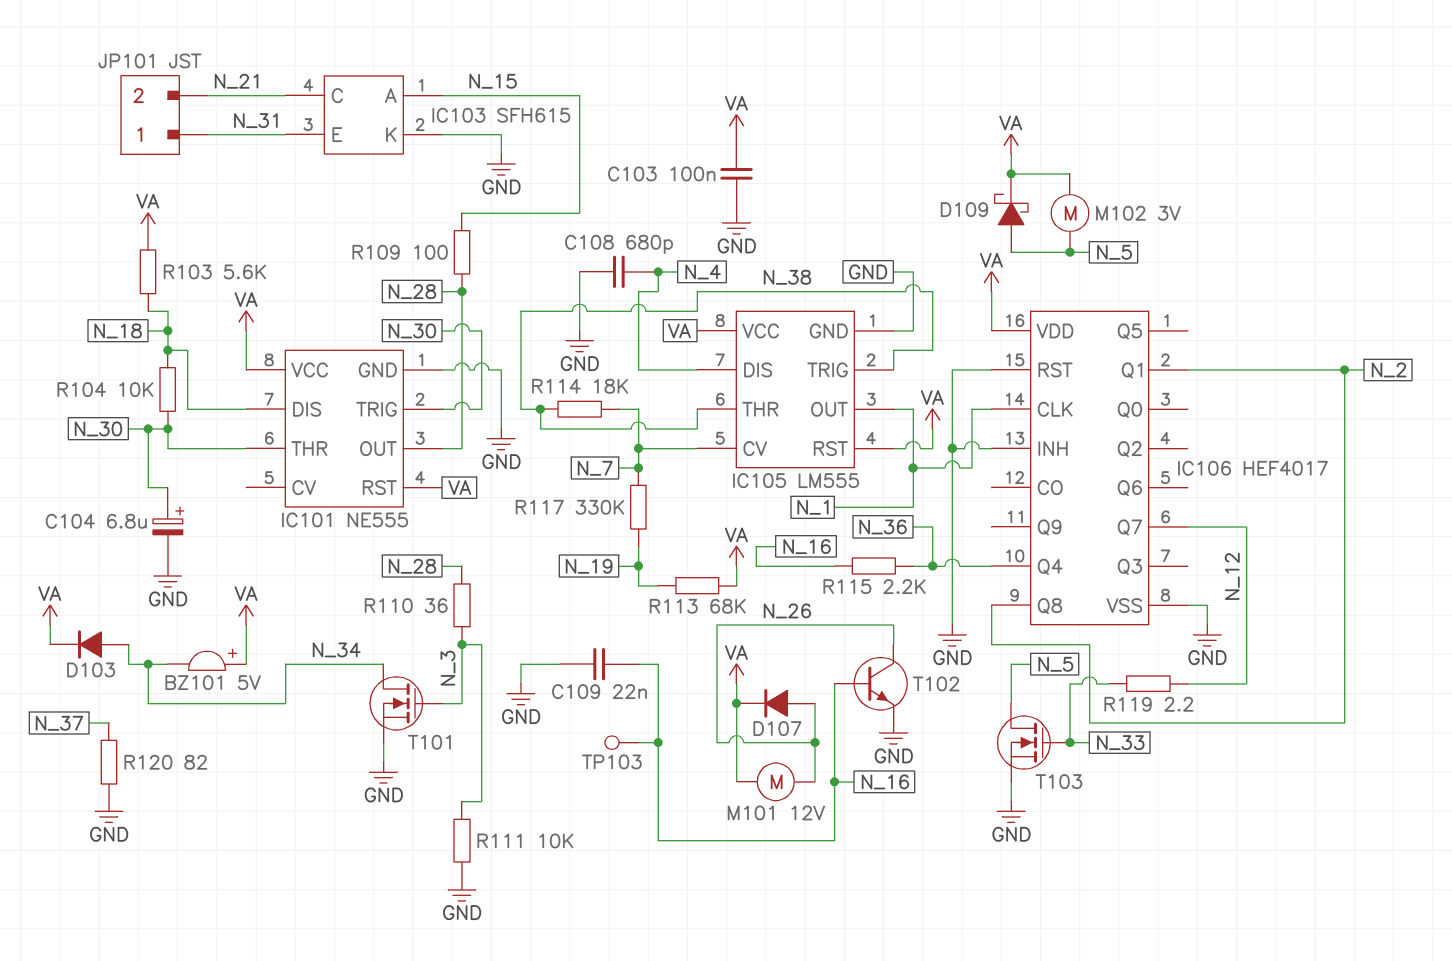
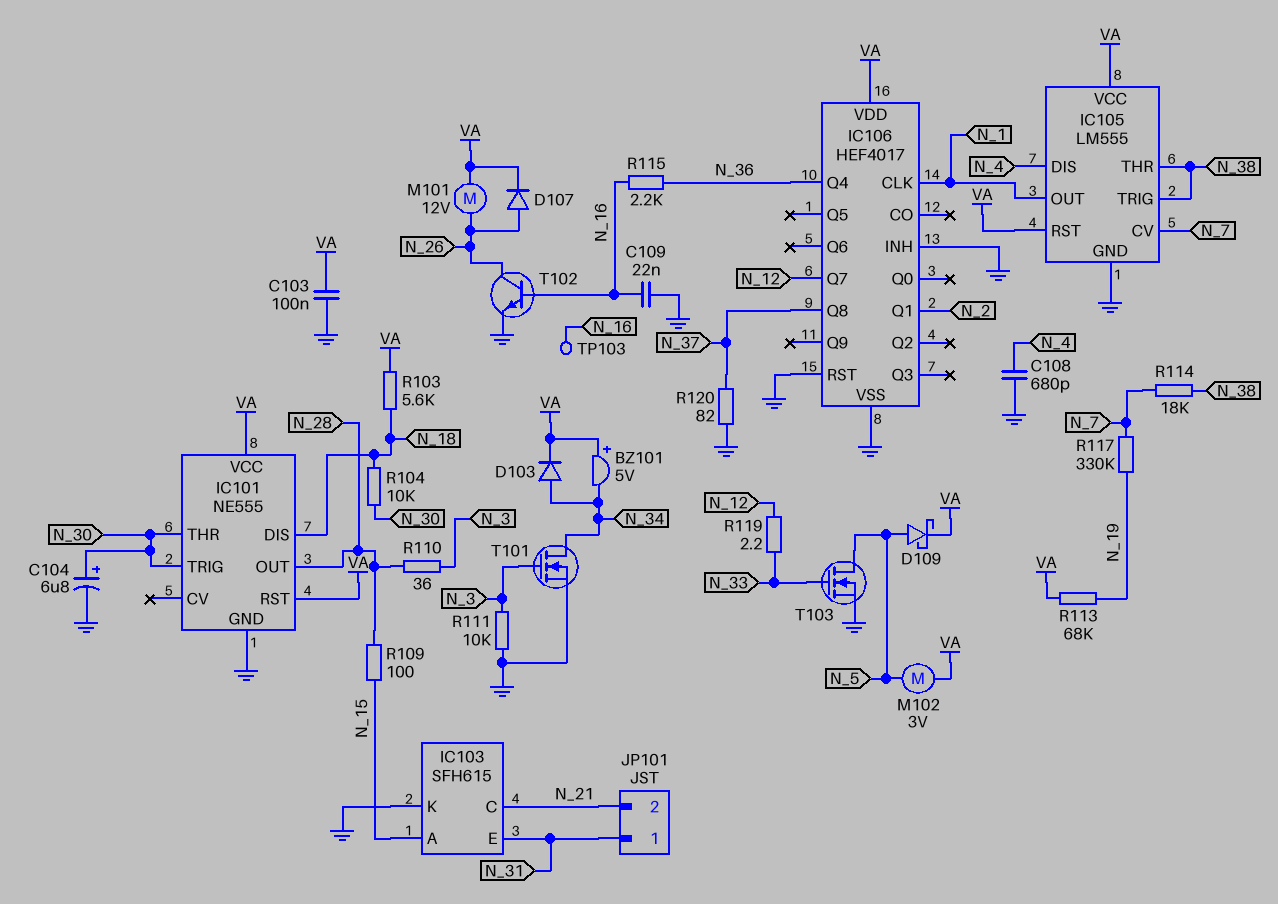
IC106 pin Q8: N_2 -> N_37

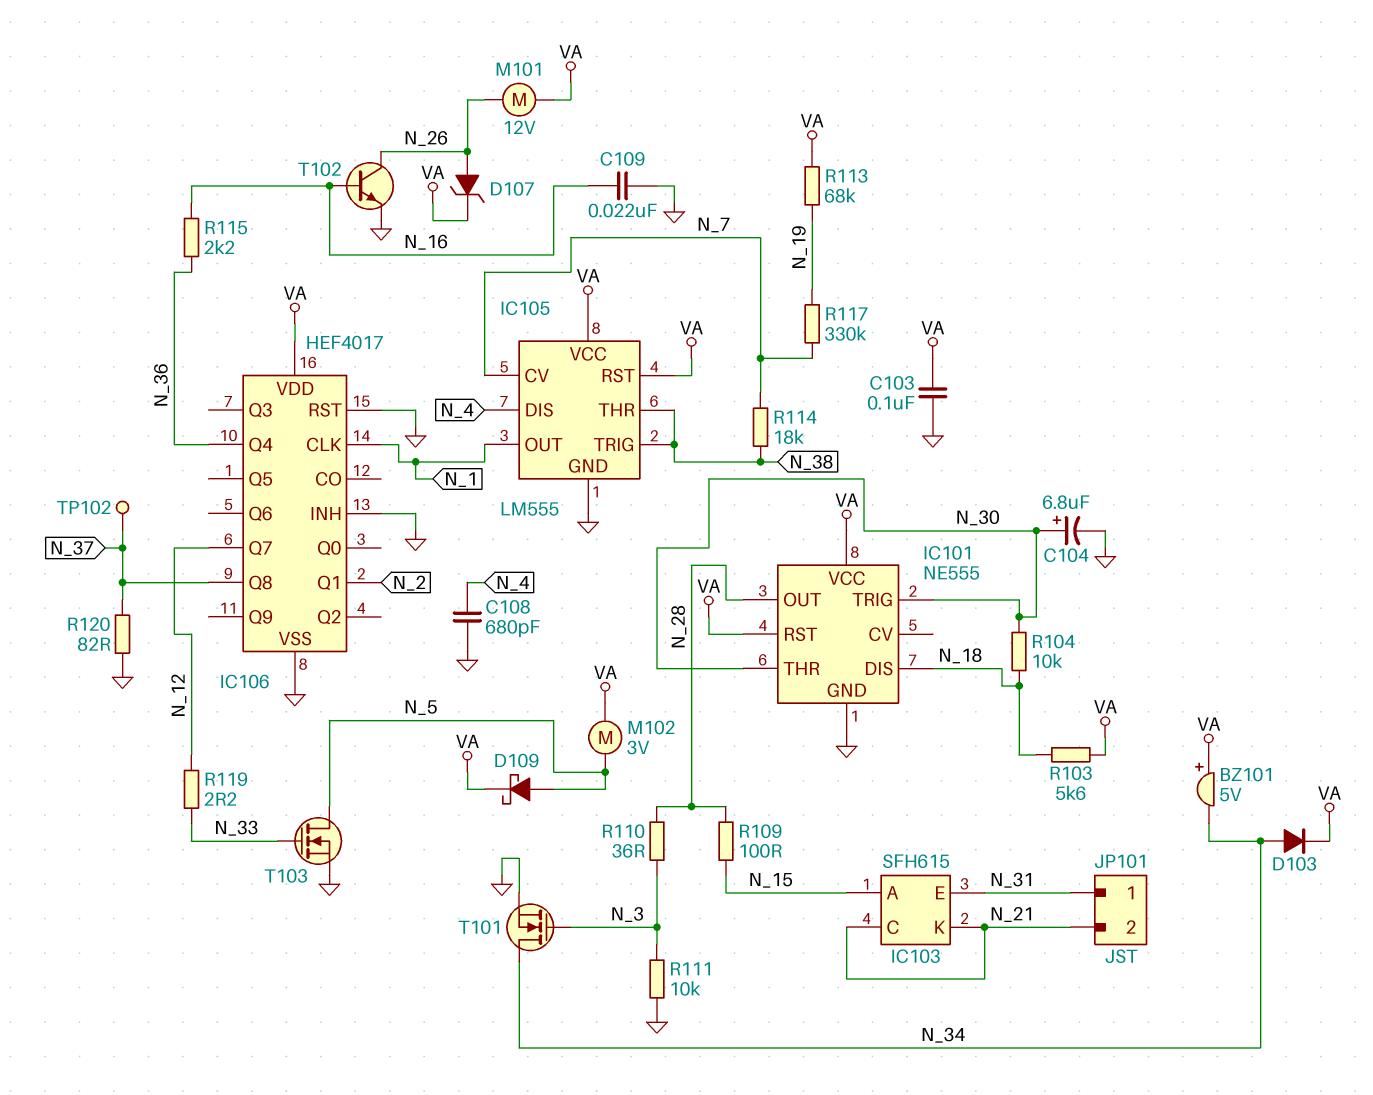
D107: diode (A N_26, K VA) -> zener (A N_26, K VA)
IC103 pin K: GND -> N_21
TP102: none -> test point (N_37)
TP103: test point (N_16) -> none

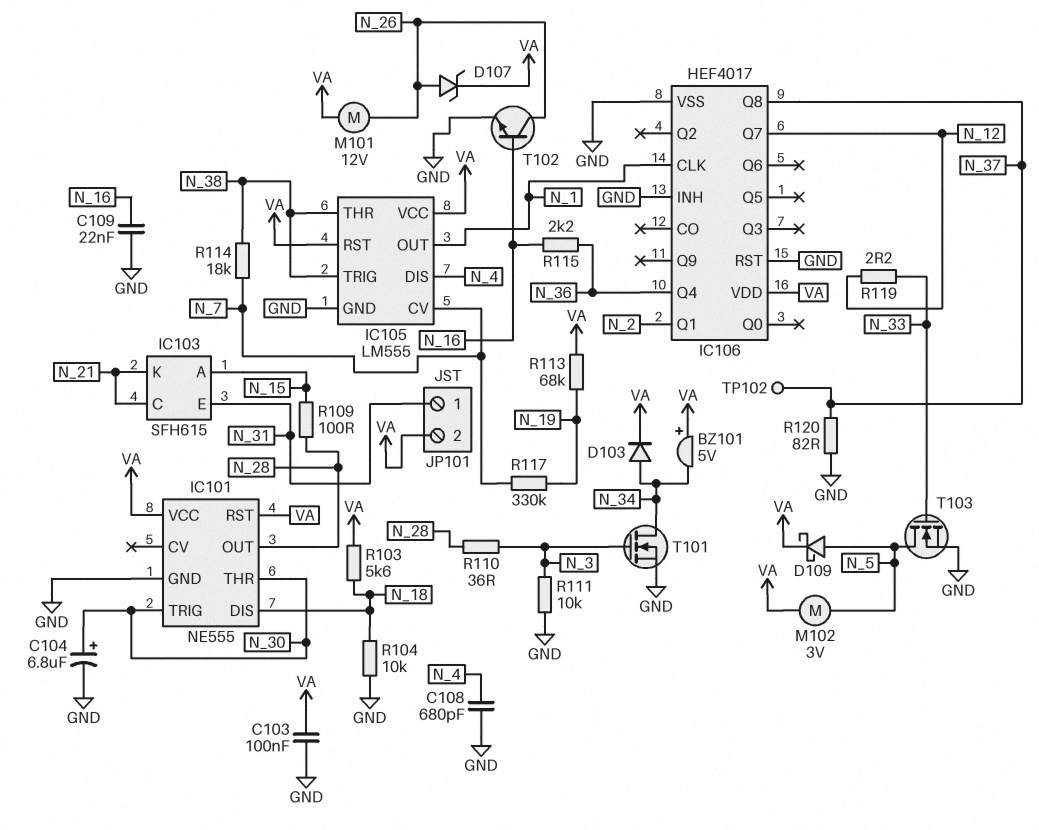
JP101 pin 2: N_21 -> VA
R104: 10k (N_18, N_30) -> 10k (GND, N_18)

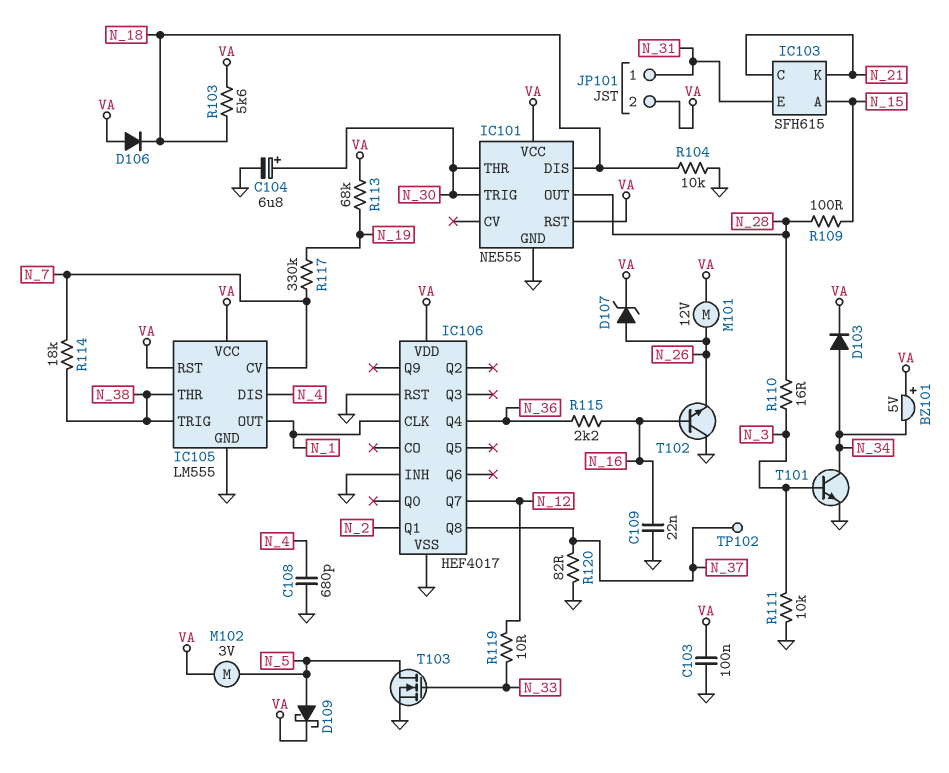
D106: none -> diode (A VA, K N_18)
R110: 36 (N_3, N_28) -> 16 (N_3, N_28)
R119: 2.2 (N_12, N_33) -> 10 (N_12, N_33)
T101: NMOS (G N_3, D N_34, S GND) -> NPN (B N_3, C N_34, E GND)
T102: NPN (B N_16, C N_26, E GND) -> NPN (B N_16, C GND, E N_26)

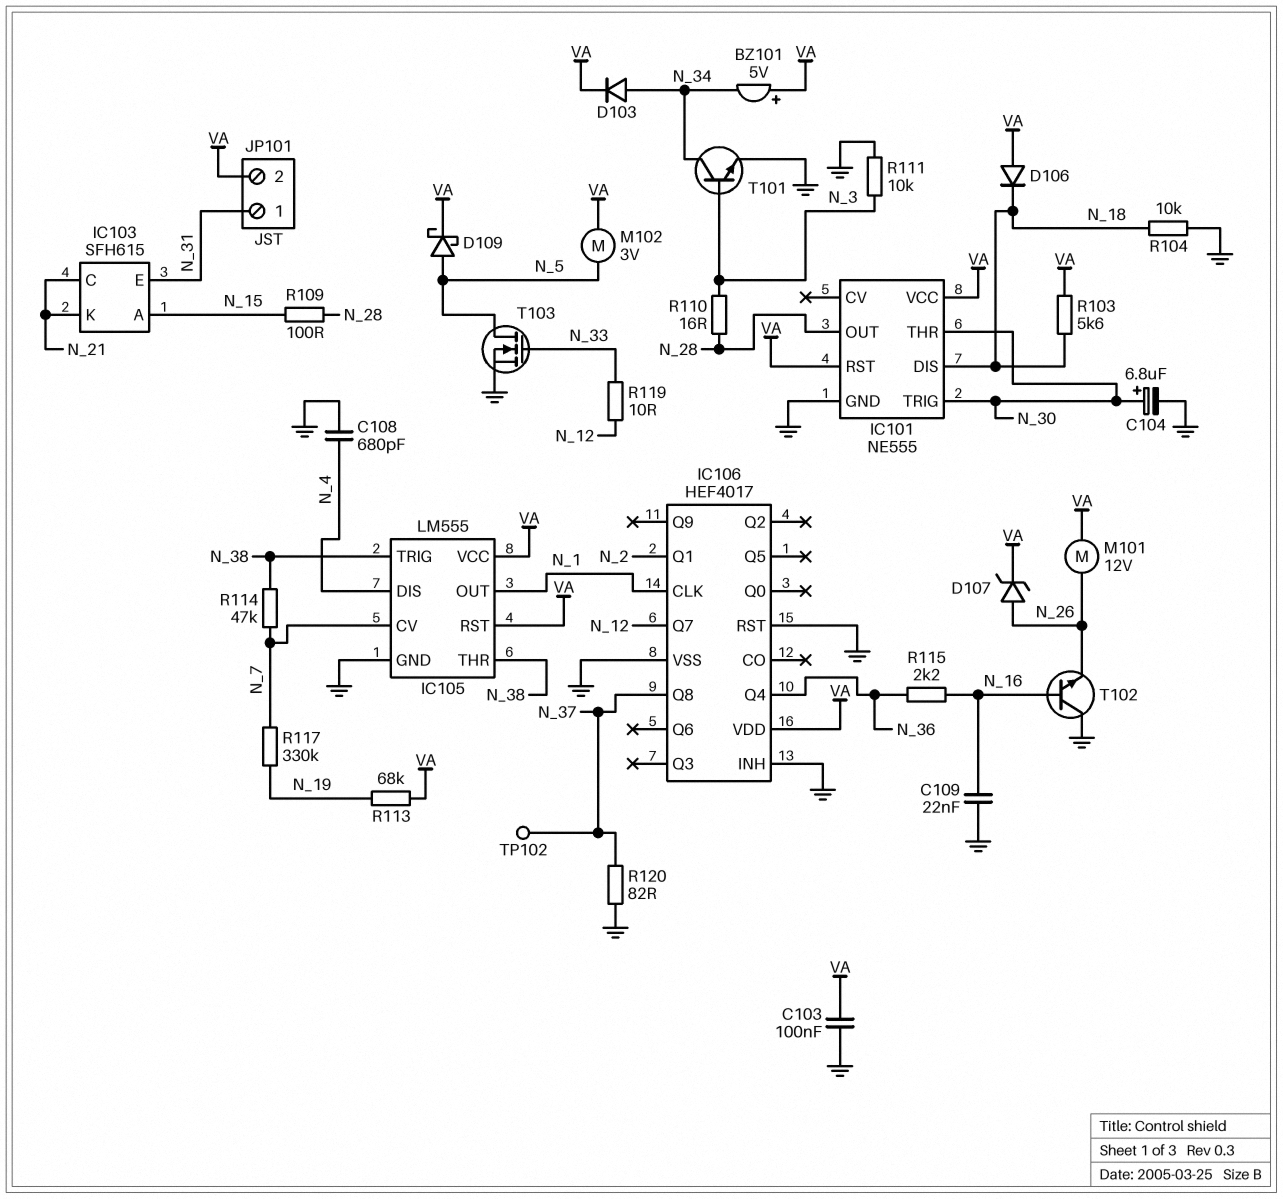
R114: 18k (N_7, N_38) -> 47k (N_7, N_38)

